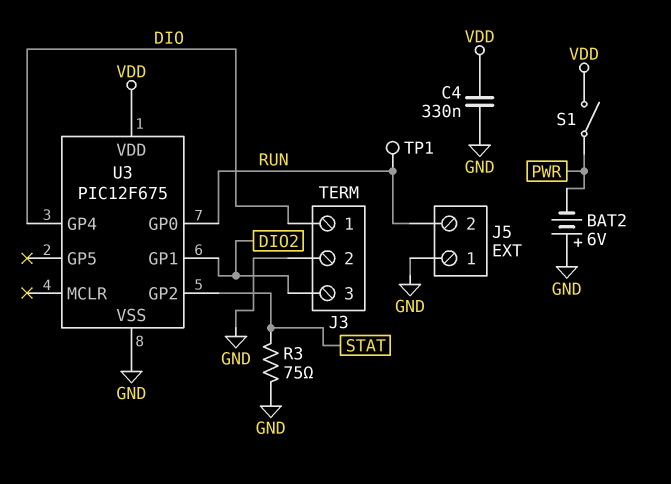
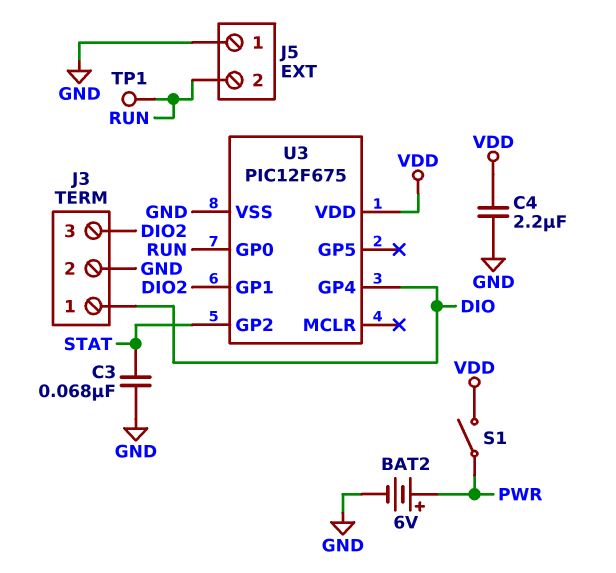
BAT2: 6V (plus GND, minus PWR) -> 6V (plus PWR, minus GND)
C3: none -> 68nF (GND, STAT)
C4: 330nF (GND, VDD) -> 2.2uF (GND, VDD)
R3: 75 (GND, STAT) -> none

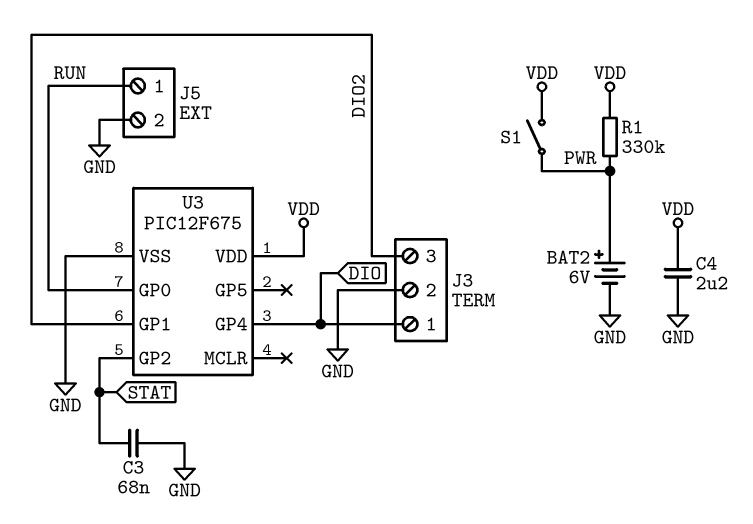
J5 pin 1: GND -> RUN
J5 pin 2: RUN -> GND
R1: none -> 330k (PWR, VDD)
TP1: test point (RUN) -> none

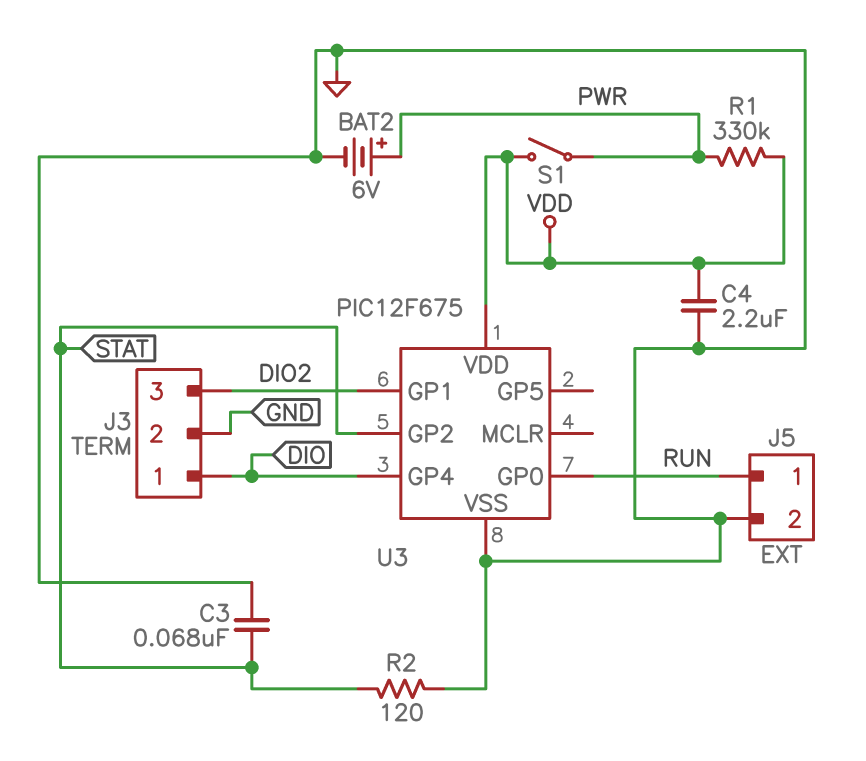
R2: none -> 120 (GND, STAT)

